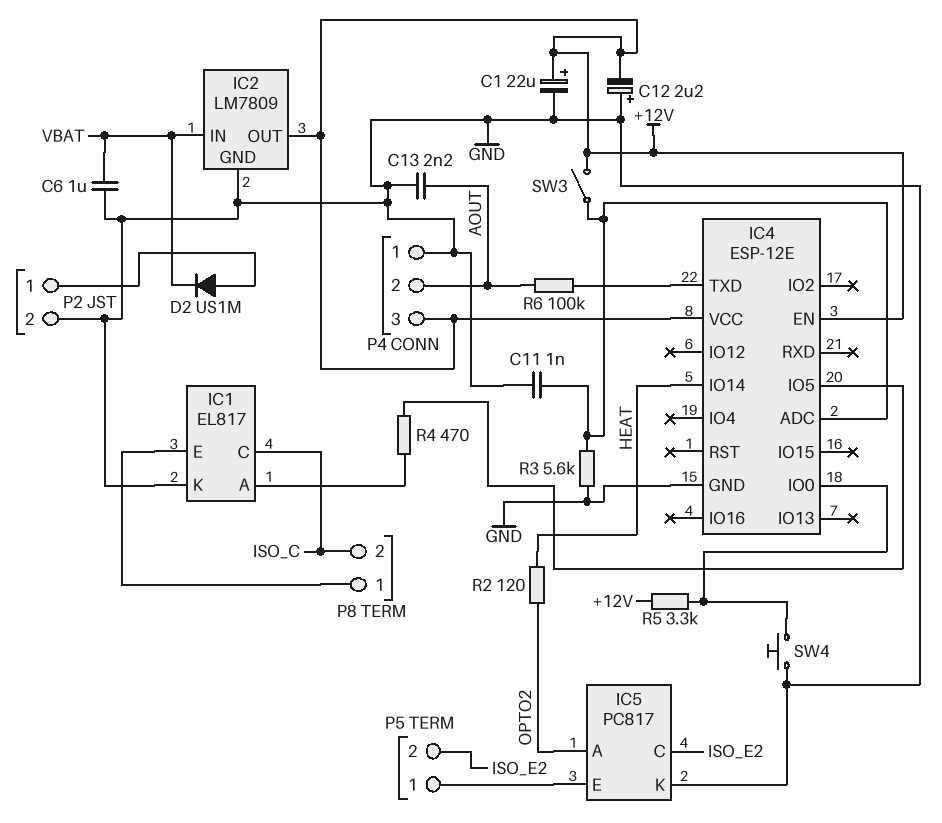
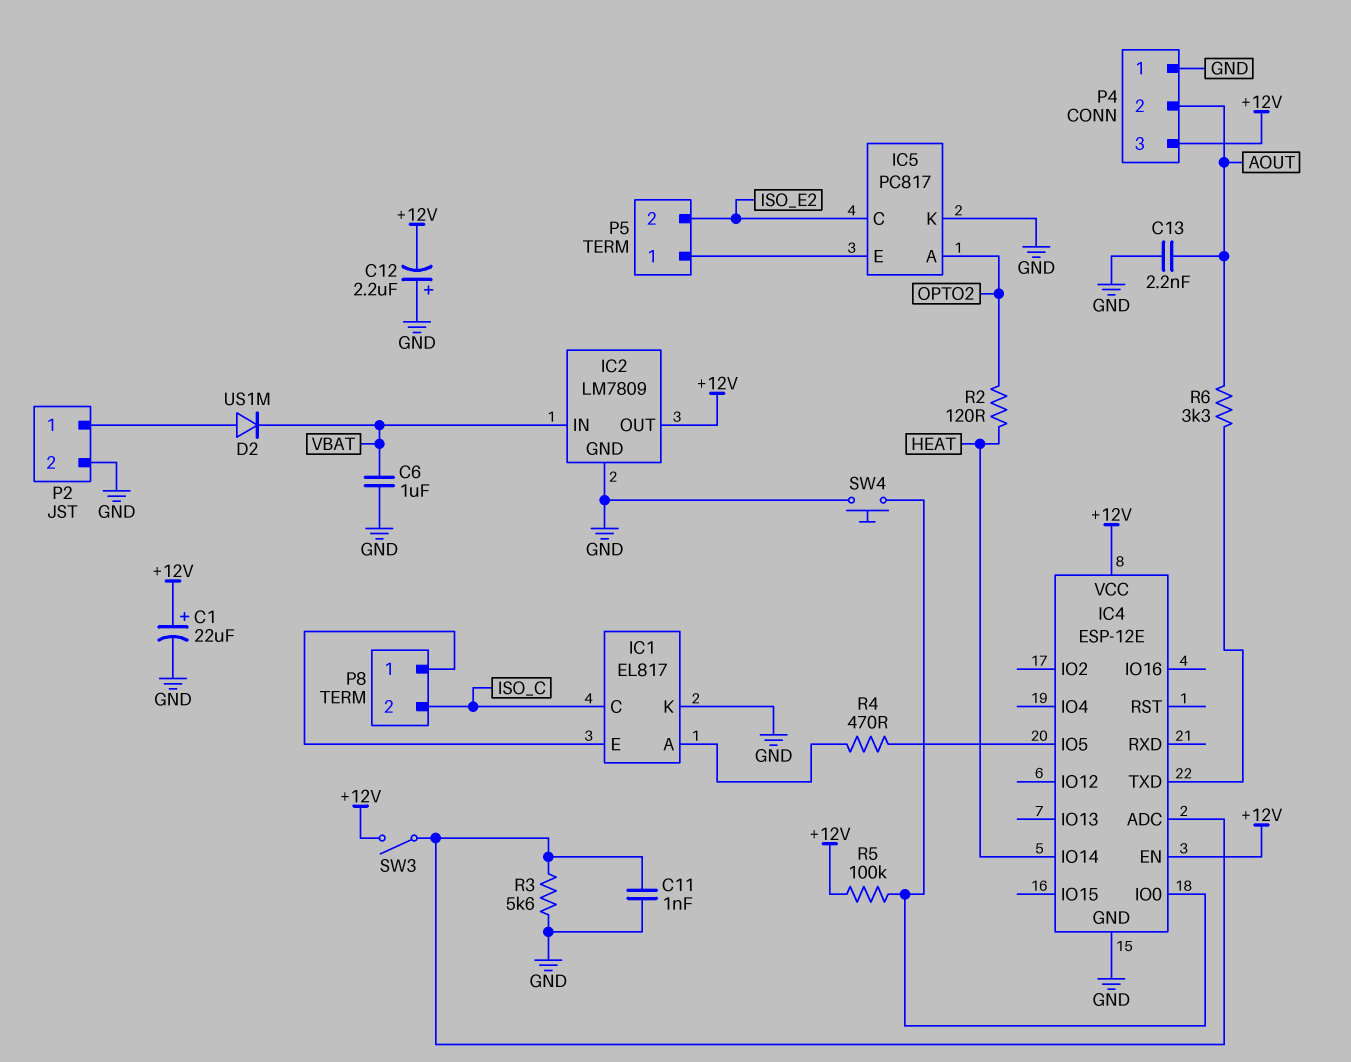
R5: 3.3k (+12V, IC4/IO0) -> 100k (+12V, IC4/IO0)
R6: 100k (AOUT, IC4/TXD) -> 3.3k (AOUT, IC4/TXD)

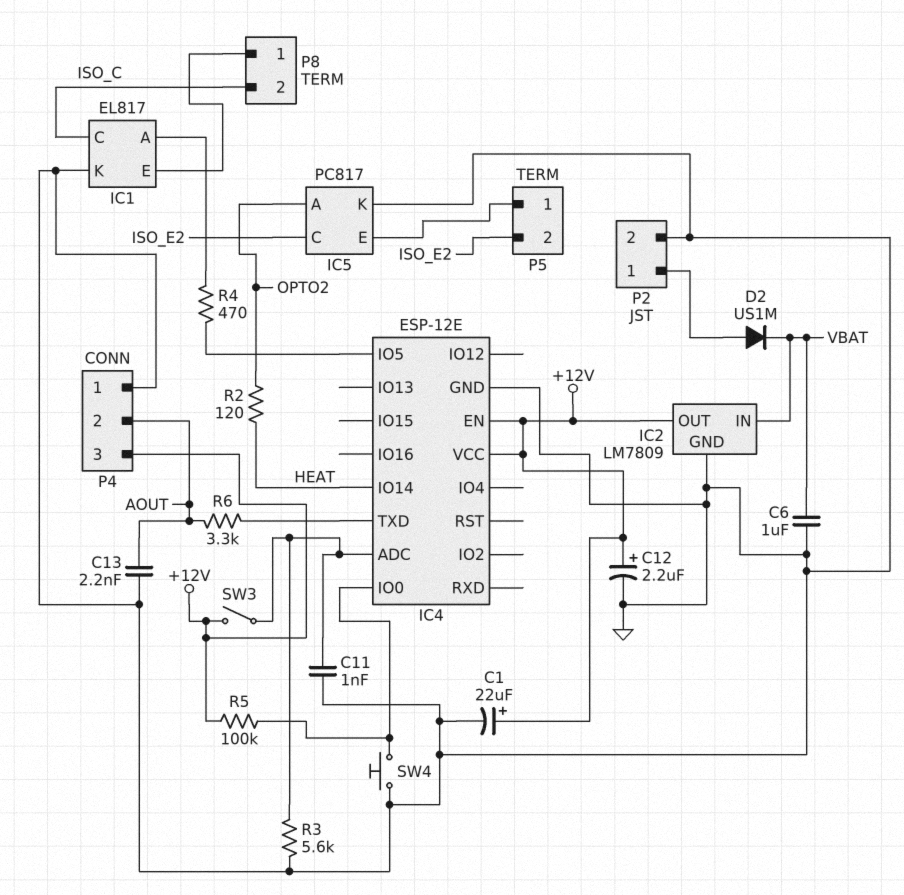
C12: 2.2uF (plus GND, minus +12V) -> 2.2uF (plus +12V, minus GND)

